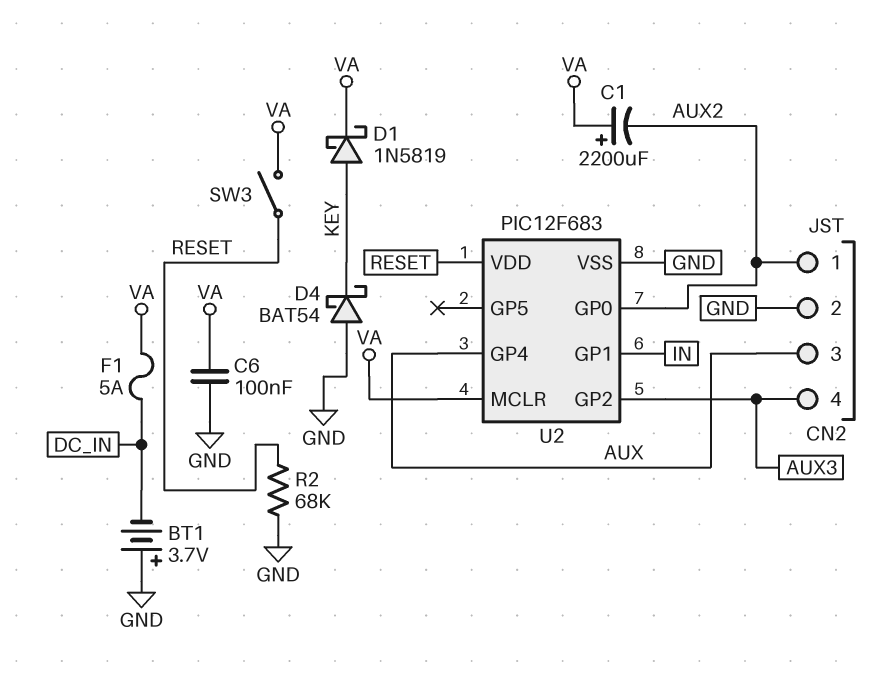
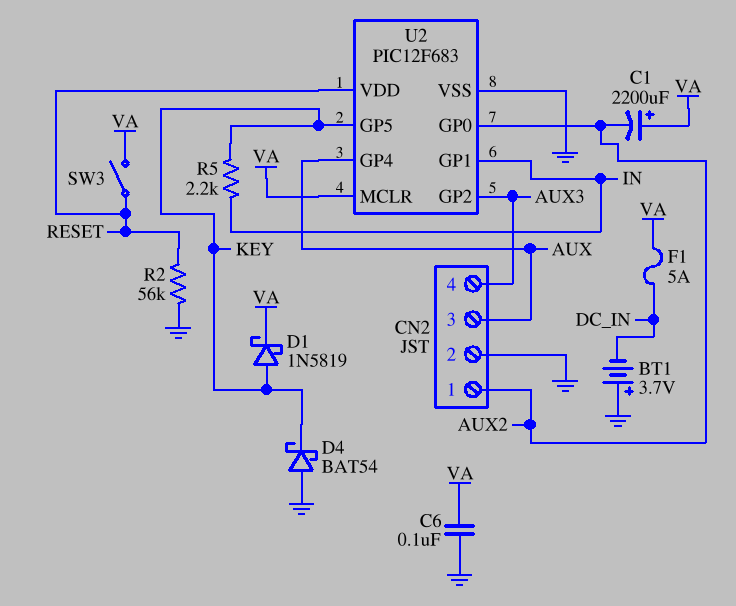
R2: 68k (GND, RESET) -> 56k (GND, RESET)
R5: none -> 2.2k (IN, KEY)
U2 pin GP5: none -> KEY

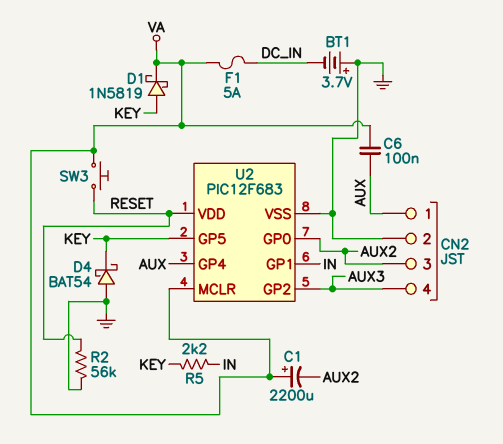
C6: 100nF (GND, VA) -> 100nF (AUX, VA)
CN2 pin 1: AUX2 -> AUX
CN2 pin 3: AUX -> AUX2
SW3: switch (RESET, VA) -> button (RESET, VA)

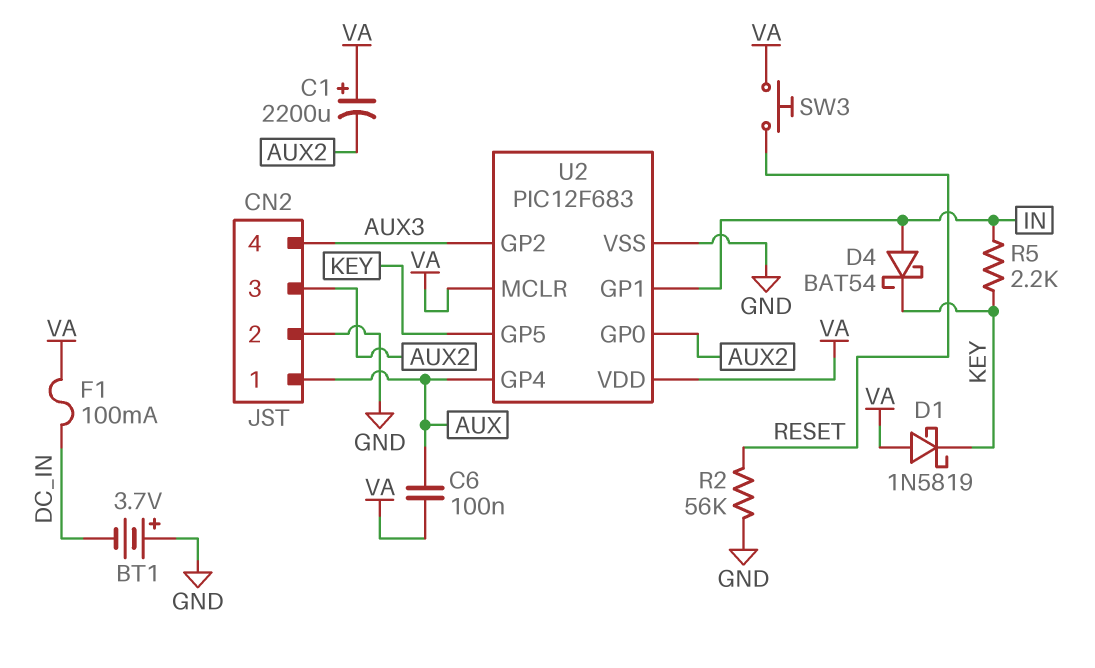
D1: schottky 1N5819 (A KEY, K VA) -> schottky 1N5819 (A VA, K KEY)
D4: schottky BAT54 (A GND, K KEY) -> schottky BAT54 (A IN, K KEY)
F1: 5A (DC_IN, VA) -> 100mA (DC_IN, VA)
U2 pin VDD: RESET -> VA

